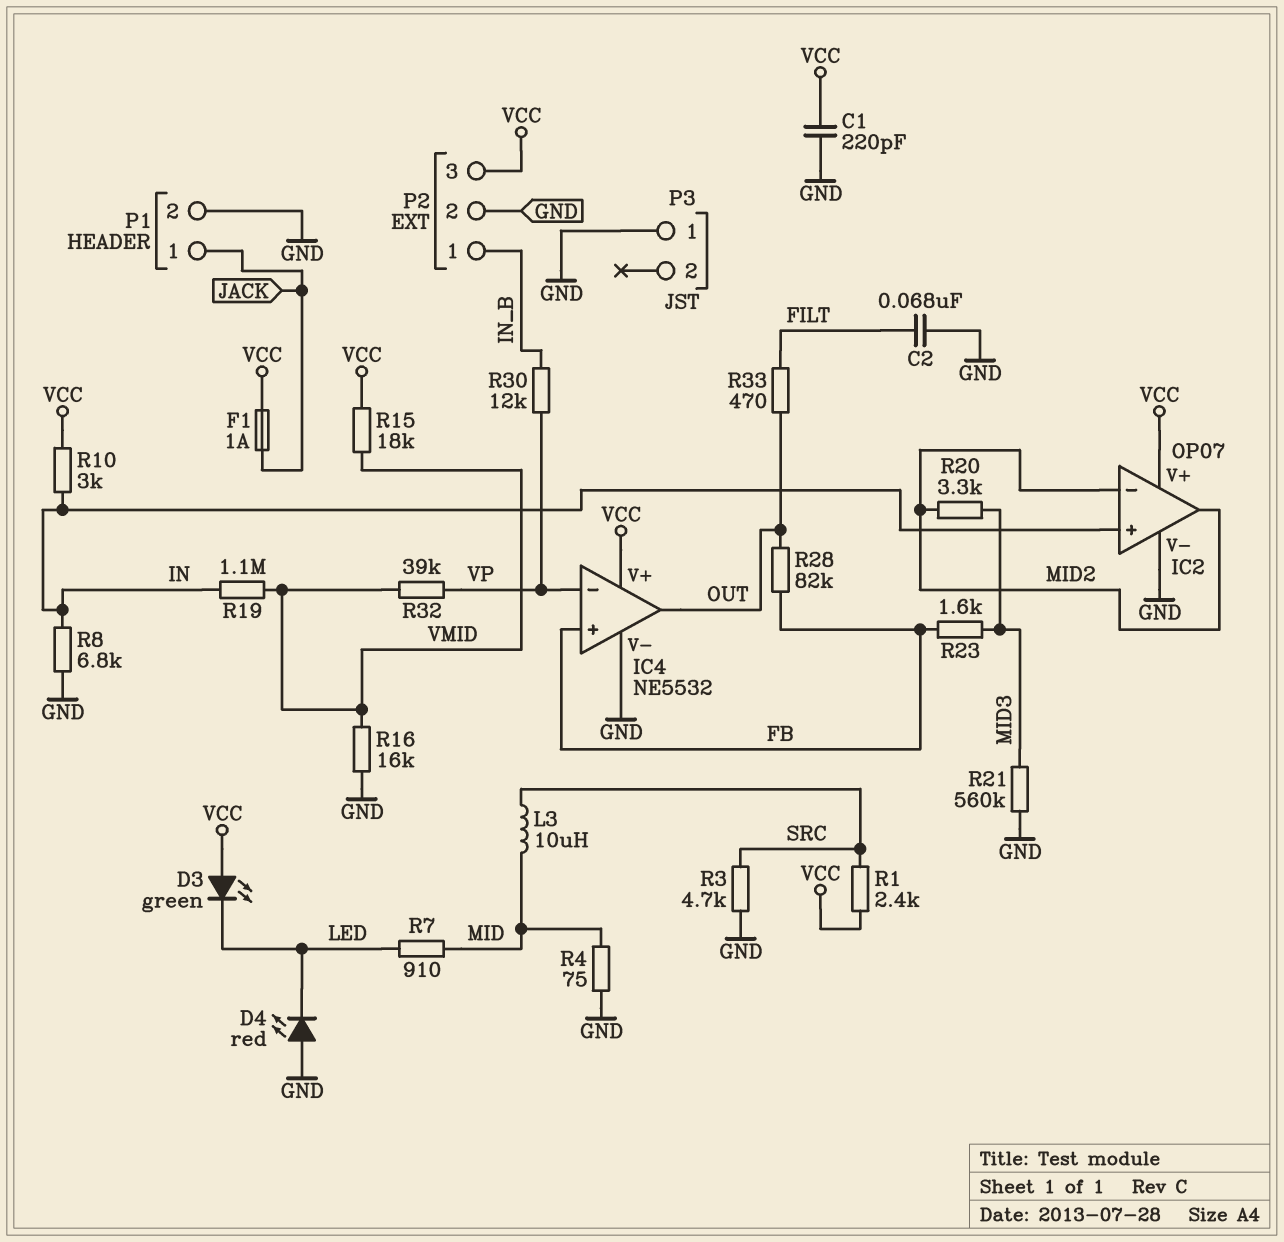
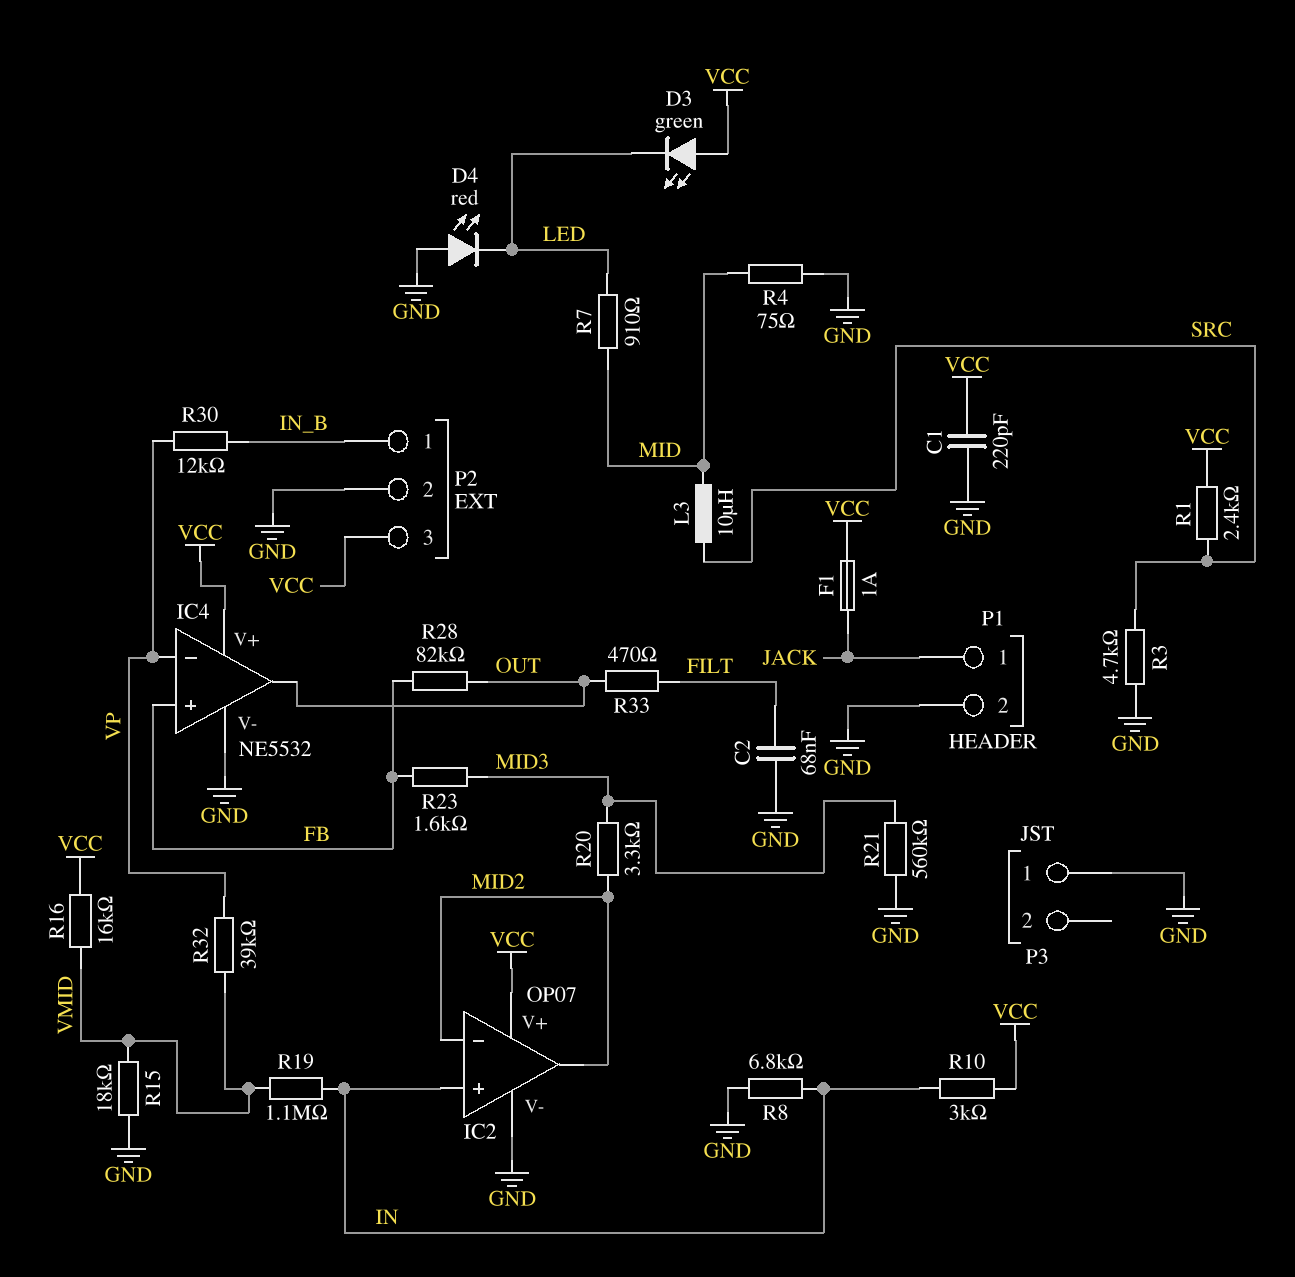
R15: 18k (VCC, VMID) -> 18k (GND, VMID)
R16: 16k (GND, VMID) -> 16k (VCC, VMID)

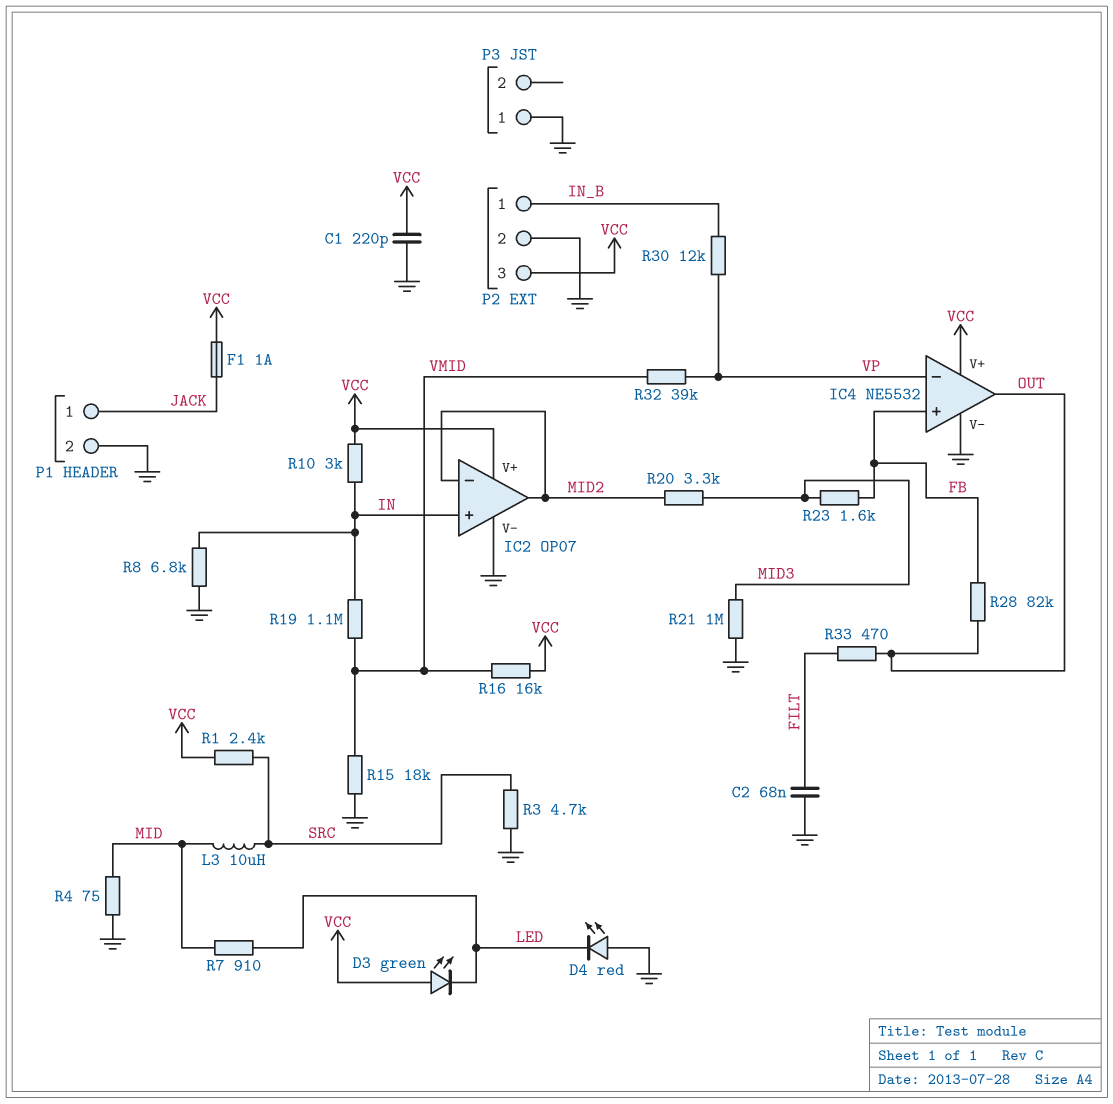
R21: 560k (GND, MID3) -> 1M (GND, MID3)

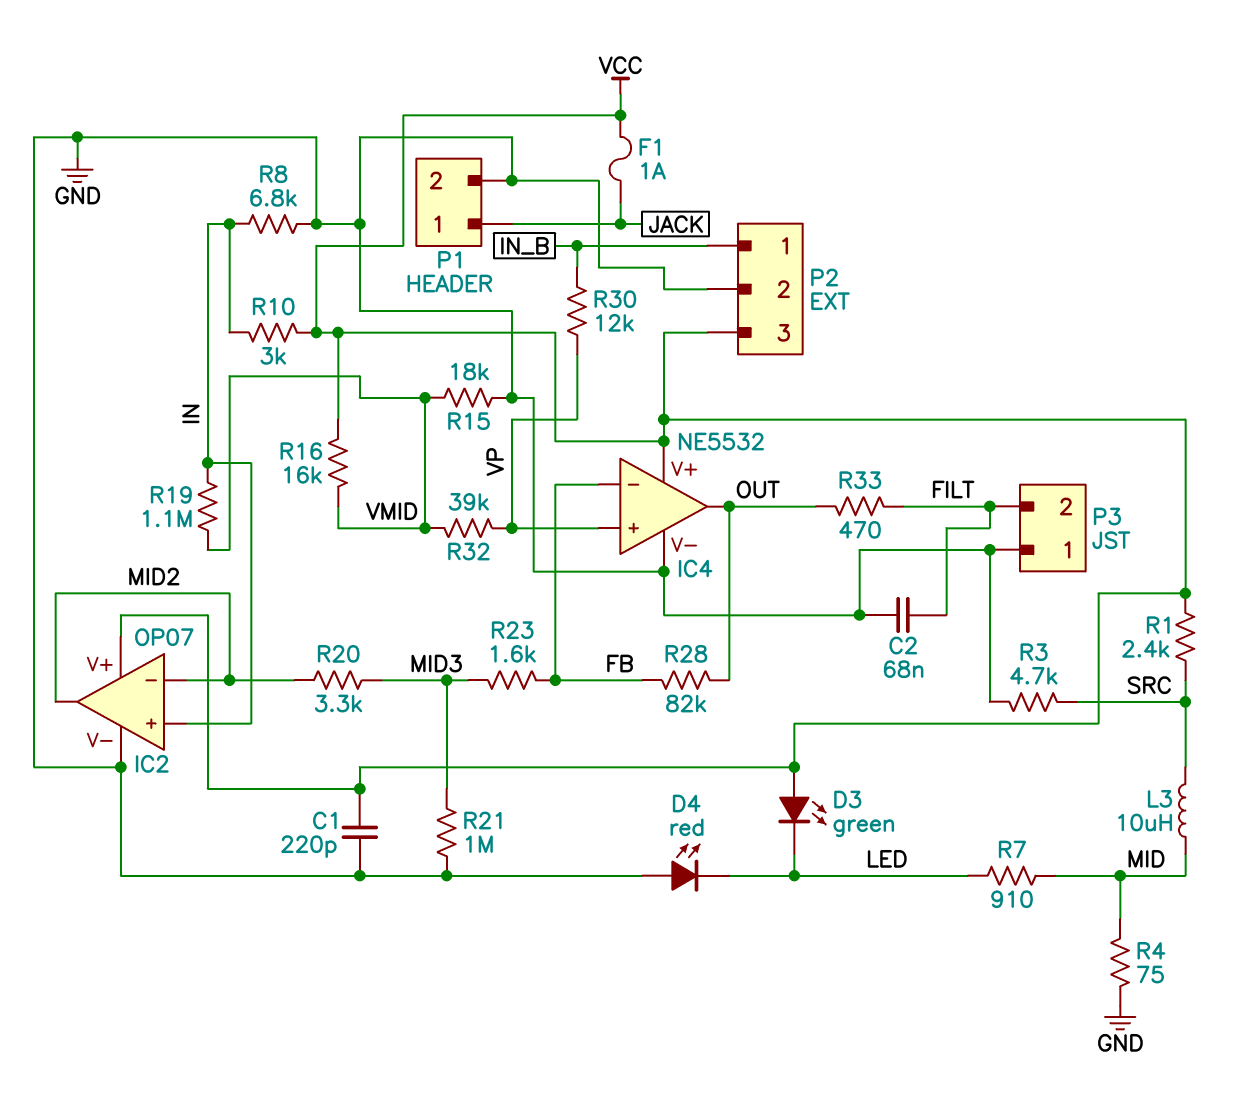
IC4 pin in+: FB -> VP
IC4 pin in-: VP -> FB
P3 pin 2: none -> FILT

